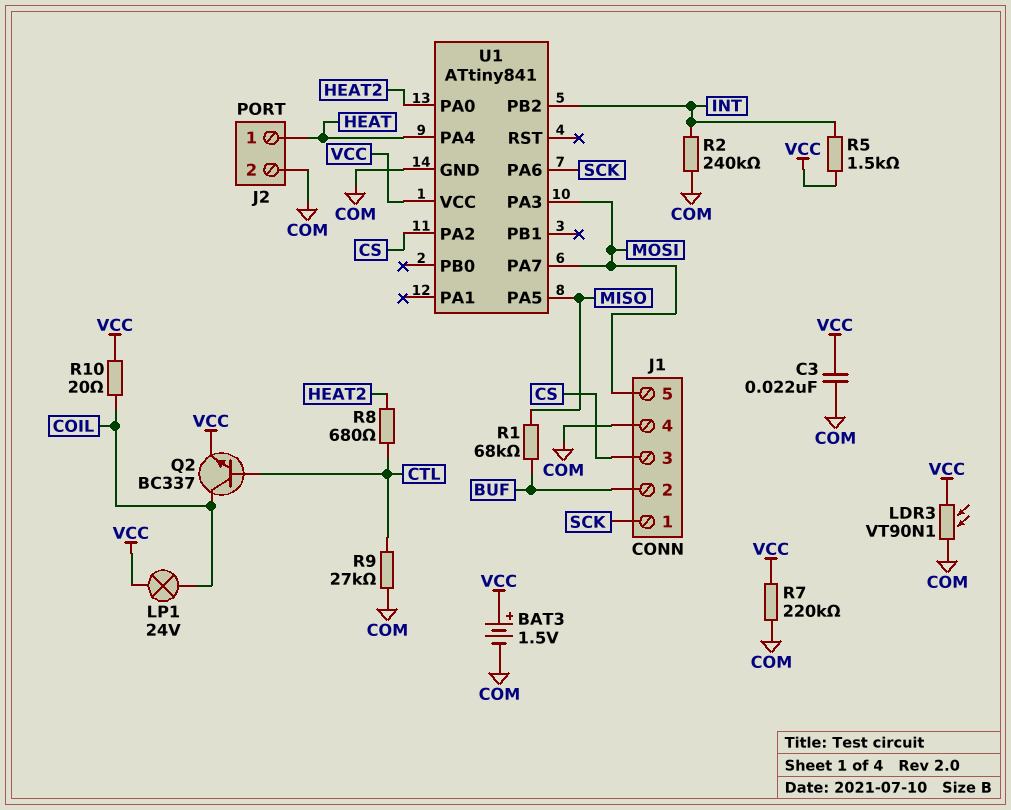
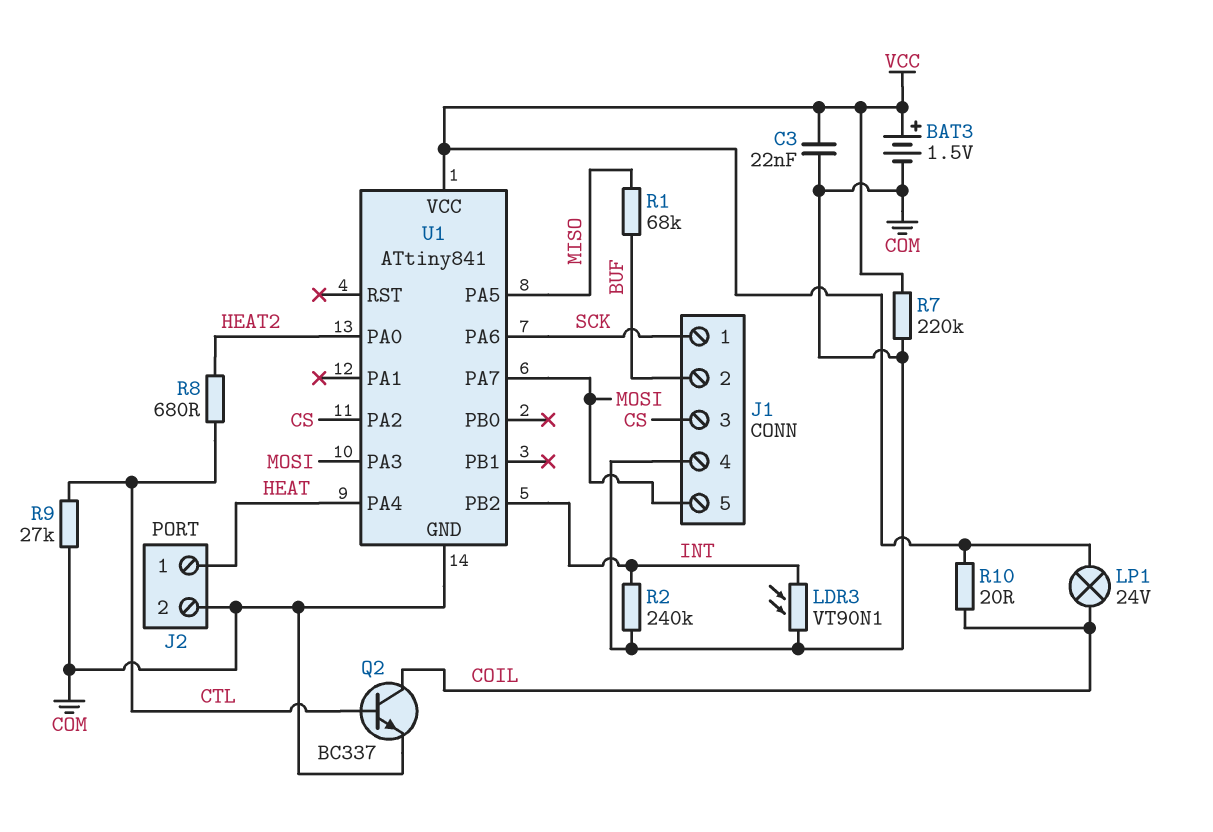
LDR3: VT90N1 (COM, VCC) -> VT90N1 (COM, INT)
Q2: NPN BC337 (B CTL, C COIL, E VCC) -> NPN BC337 (B CTL, C COIL, E COM)
R5: 1.5k (INT, VCC) -> none

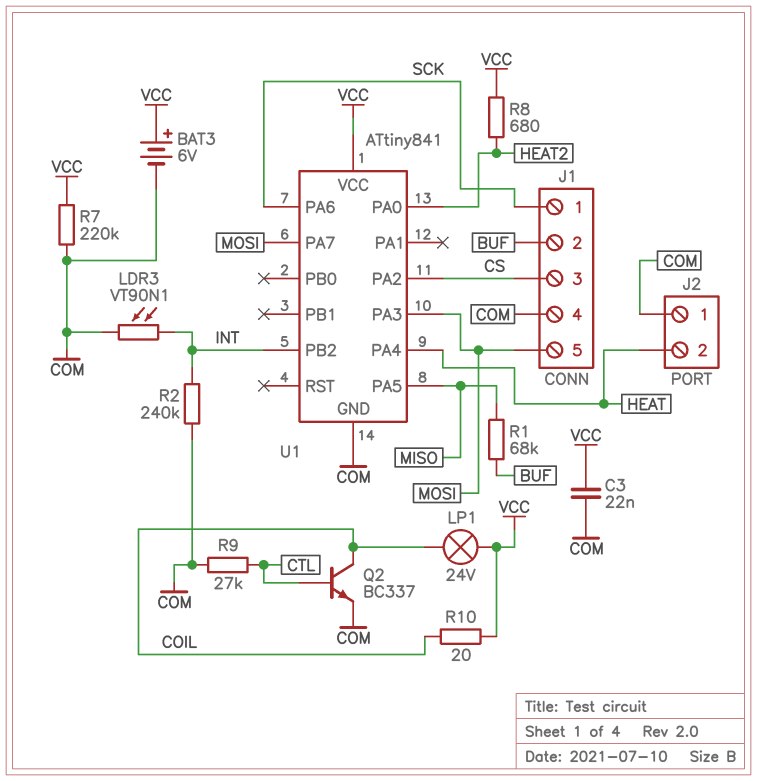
BAT3: 1.5V (plus VCC, minus COM) -> 6V (plus VCC, minus COM)
J2 pin 1: HEAT -> COM
J2 pin 2: COM -> HEAT
R8: 680 (CTL, HEAT2) -> 680 (HEAT2, VCC)

